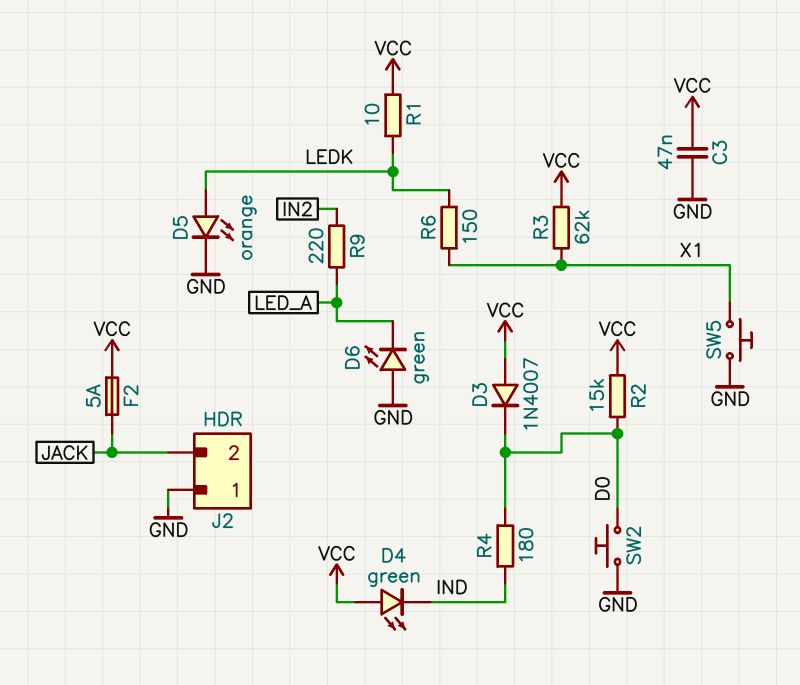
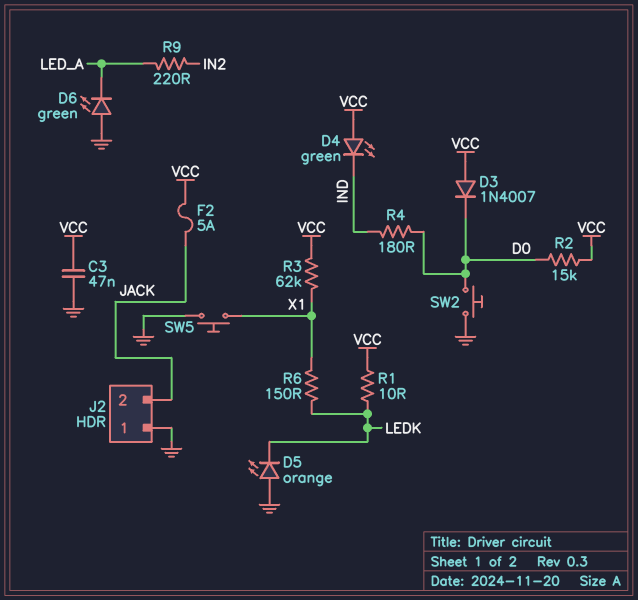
D5: LED orange (A LEDK, K GND) -> LED orange (A GND, K LEDK)

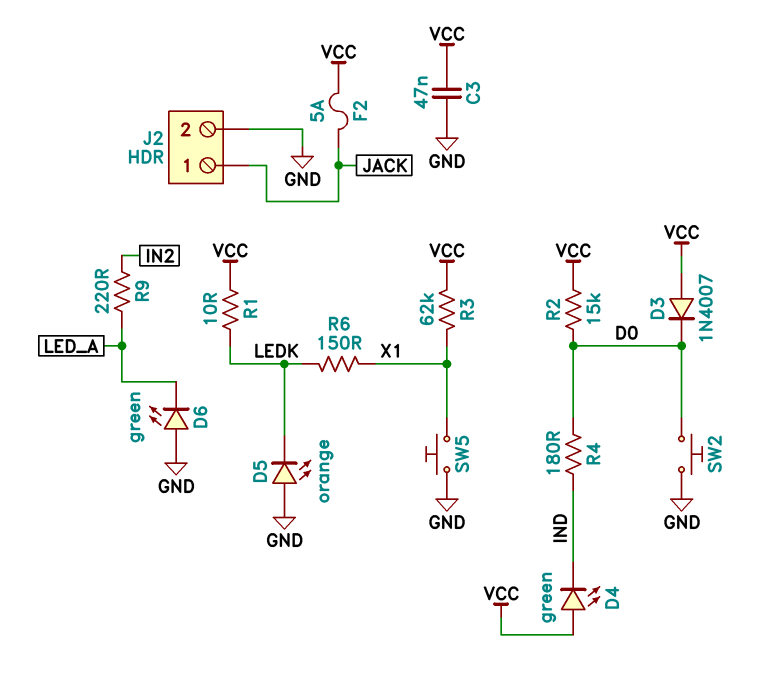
J2 pin 1: GND -> JACK
J2 pin 2: JACK -> GND

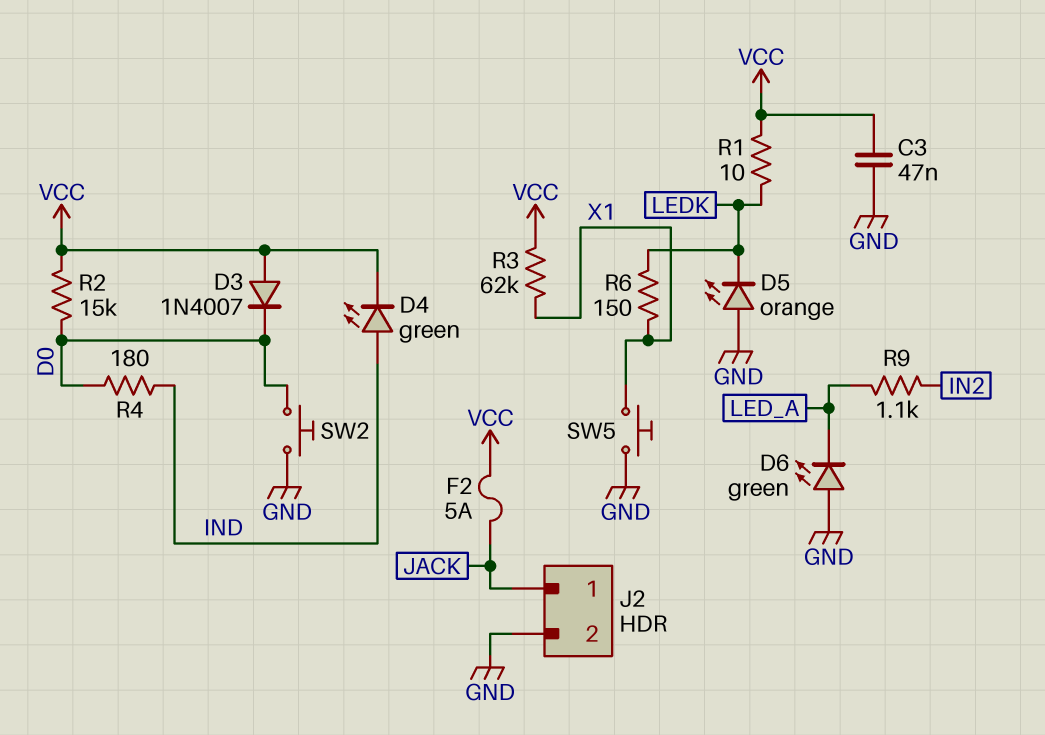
D4: LED green (A VCC, K IND) -> LED green (A IND, K VCC)
R9: 220 (IN2, LED_A) -> 1.1k (IN2, LED_A)

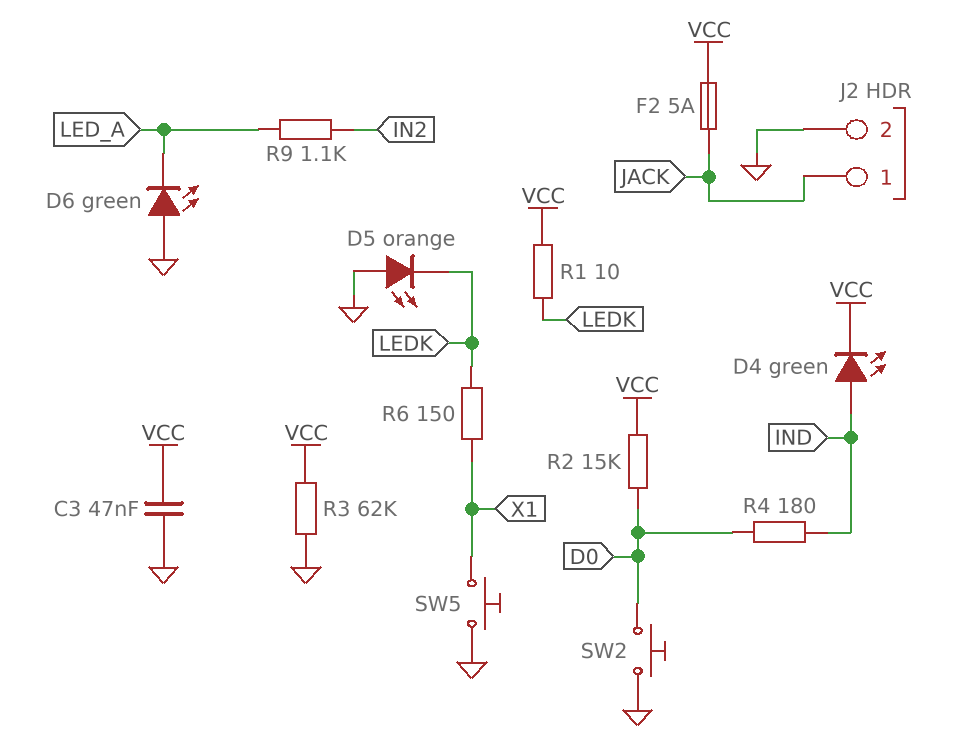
D3: diode 1N4007 (A VCC, K D0) -> none
R3: 62k (VCC, X1) -> 62k (GND, VCC)

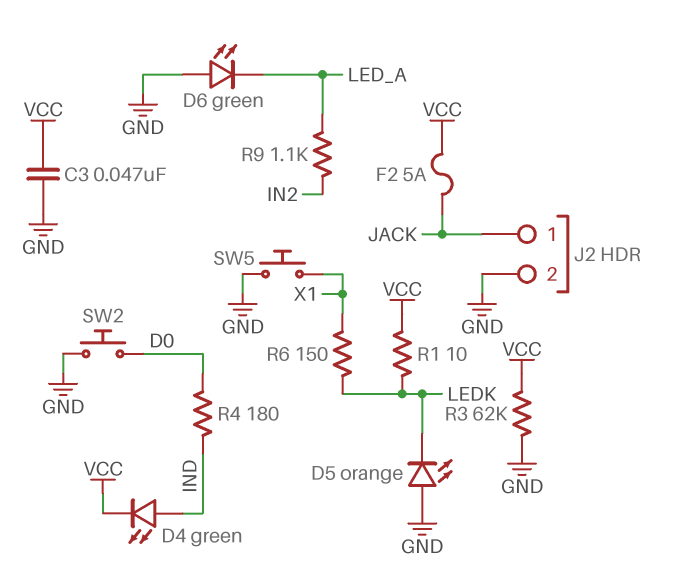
R2: 15k (D0, VCC) -> none

